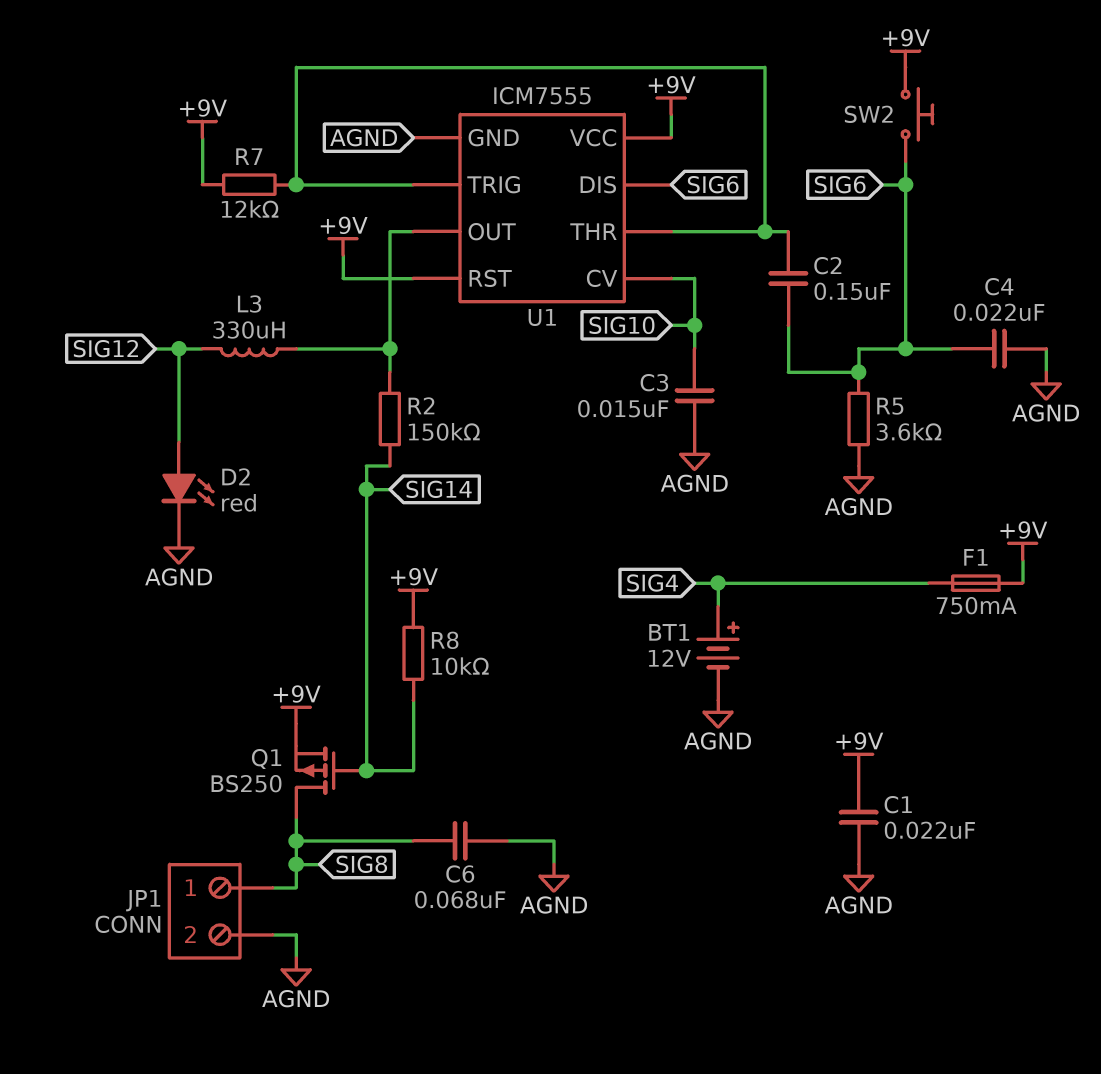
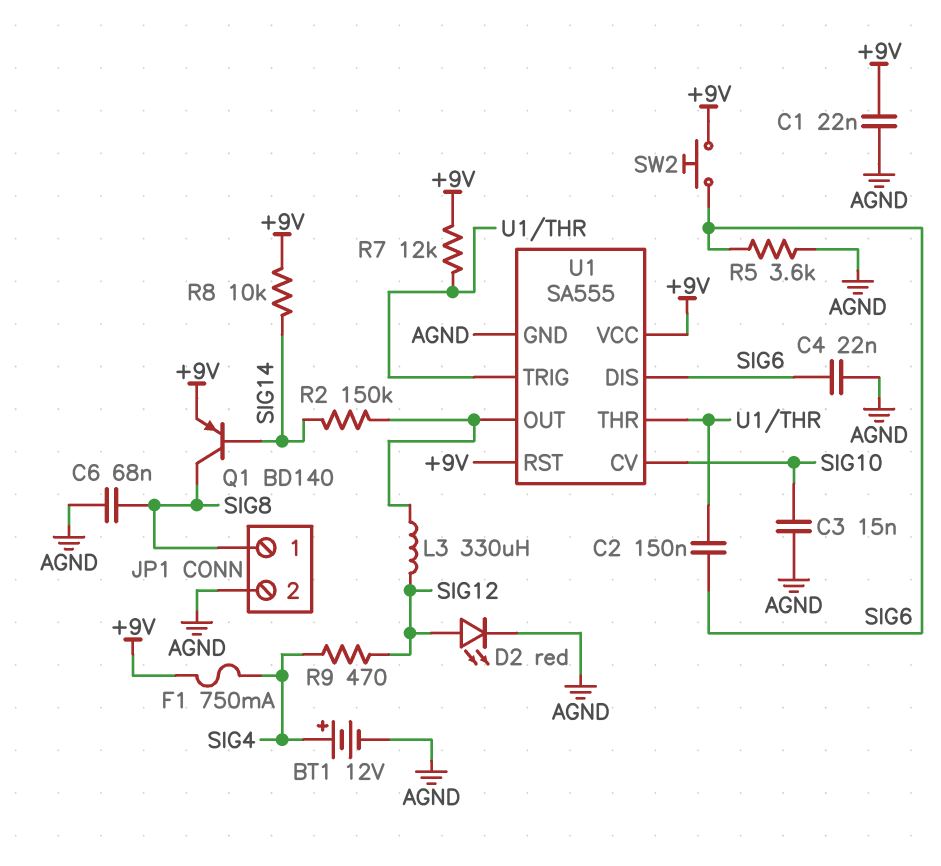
Q1: PMOS BS250 (G SIG14, D SIG8, S +9V) -> PNP BD140 (B SIG14, C SIG8, E +9V)
R9: none -> 470 (SIG4, SIG12)
U1: ICM7555 -> SA555

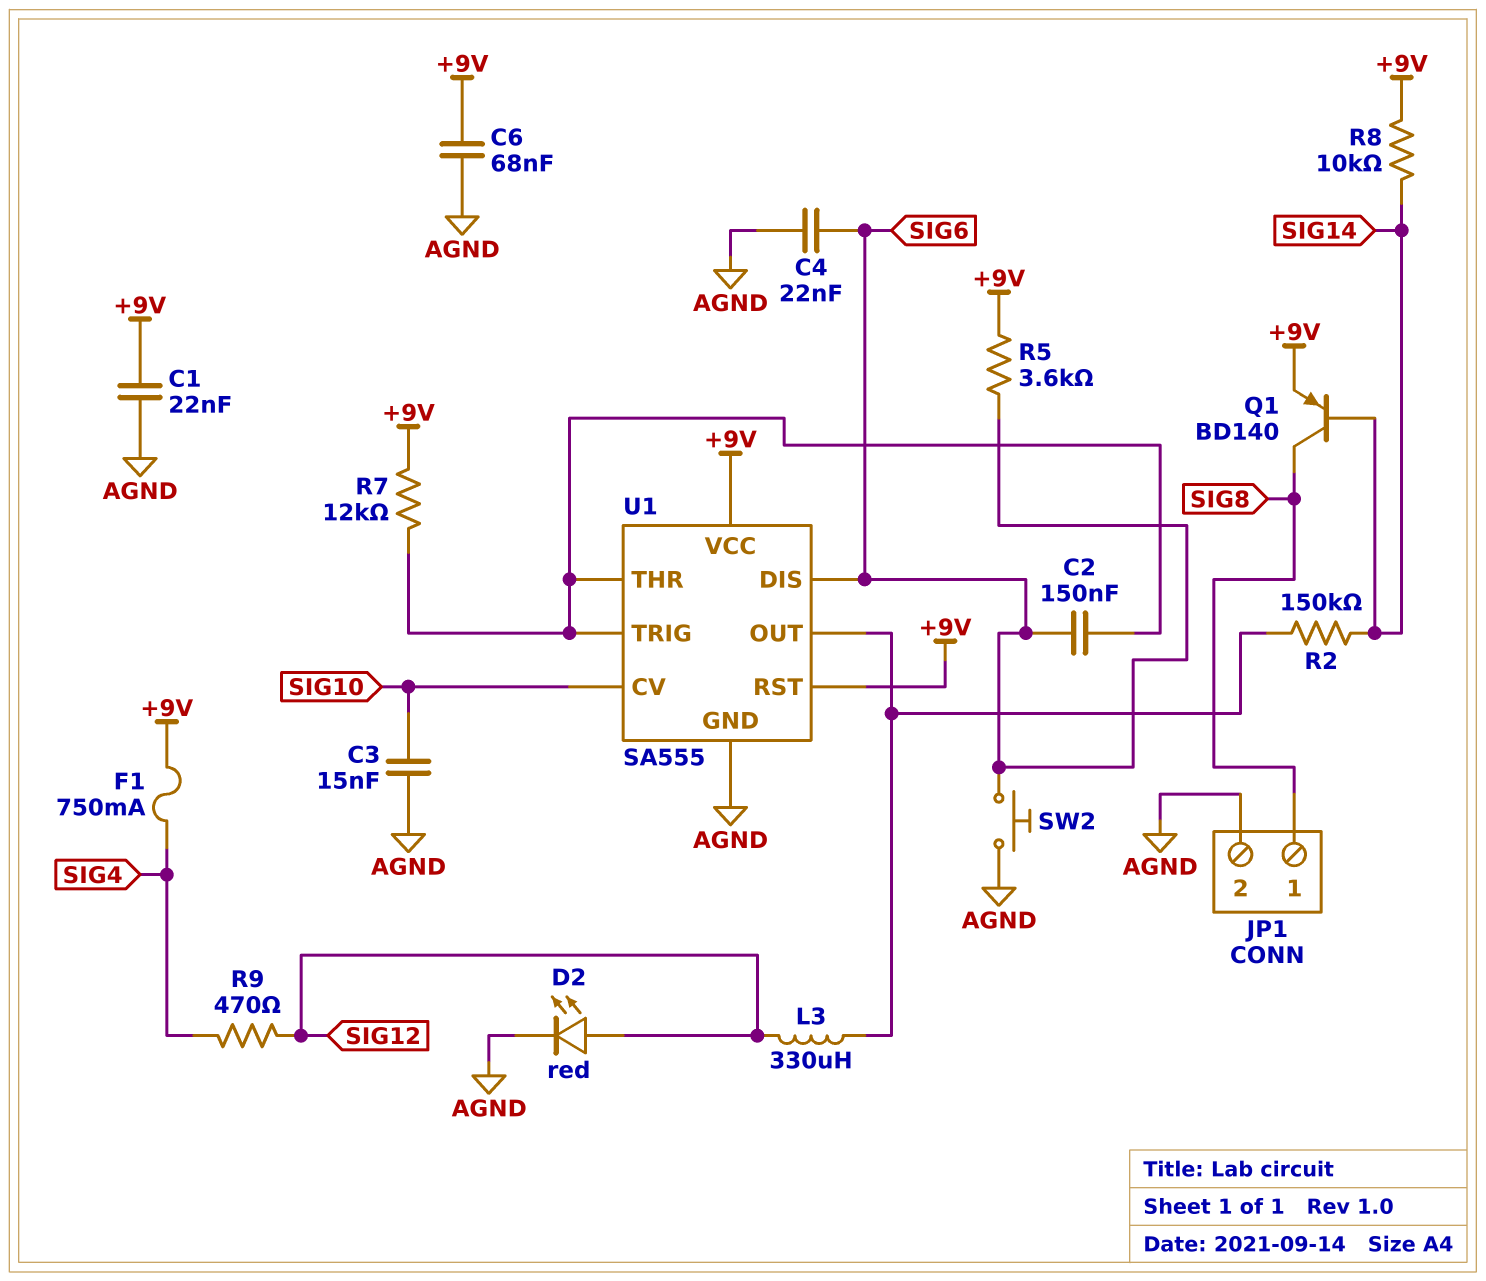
BT1: 12V (plus SIG4, minus AGND) -> none
C6: 68nF (AGND, SIG8) -> 68nF (+9V, AGND)
R5: 3.6k (AGND, SIG6) -> 3.6k (+9V, SIG6)
SW2: button (+9V, SIG6) -> button (AGND, SIG6)

